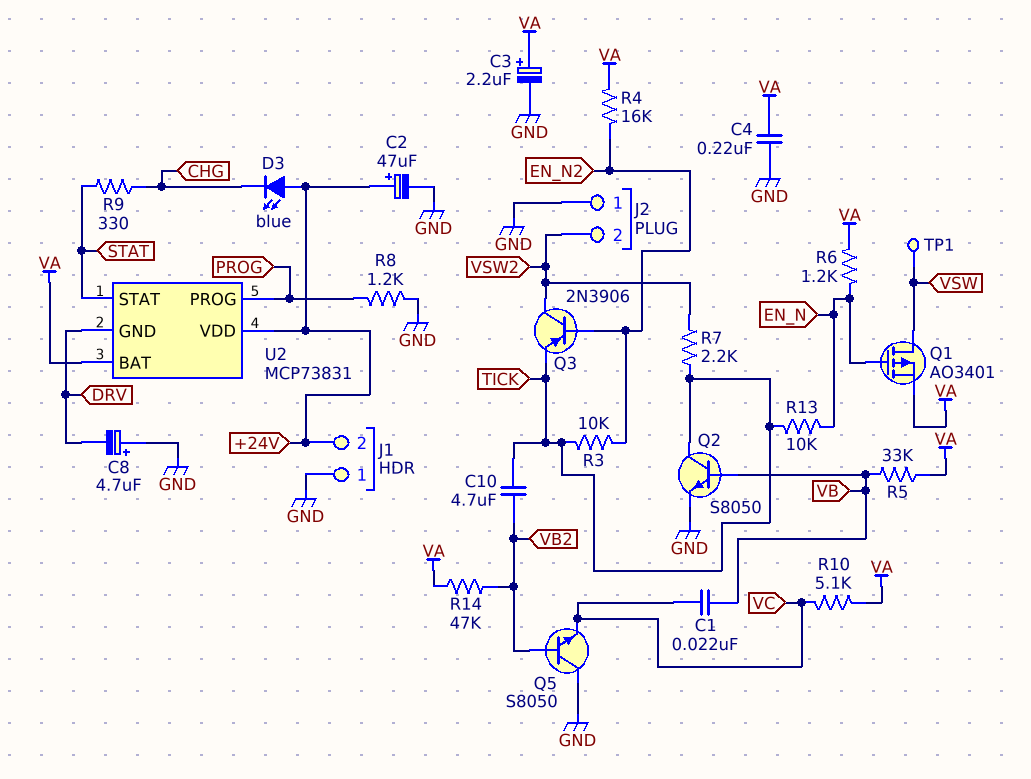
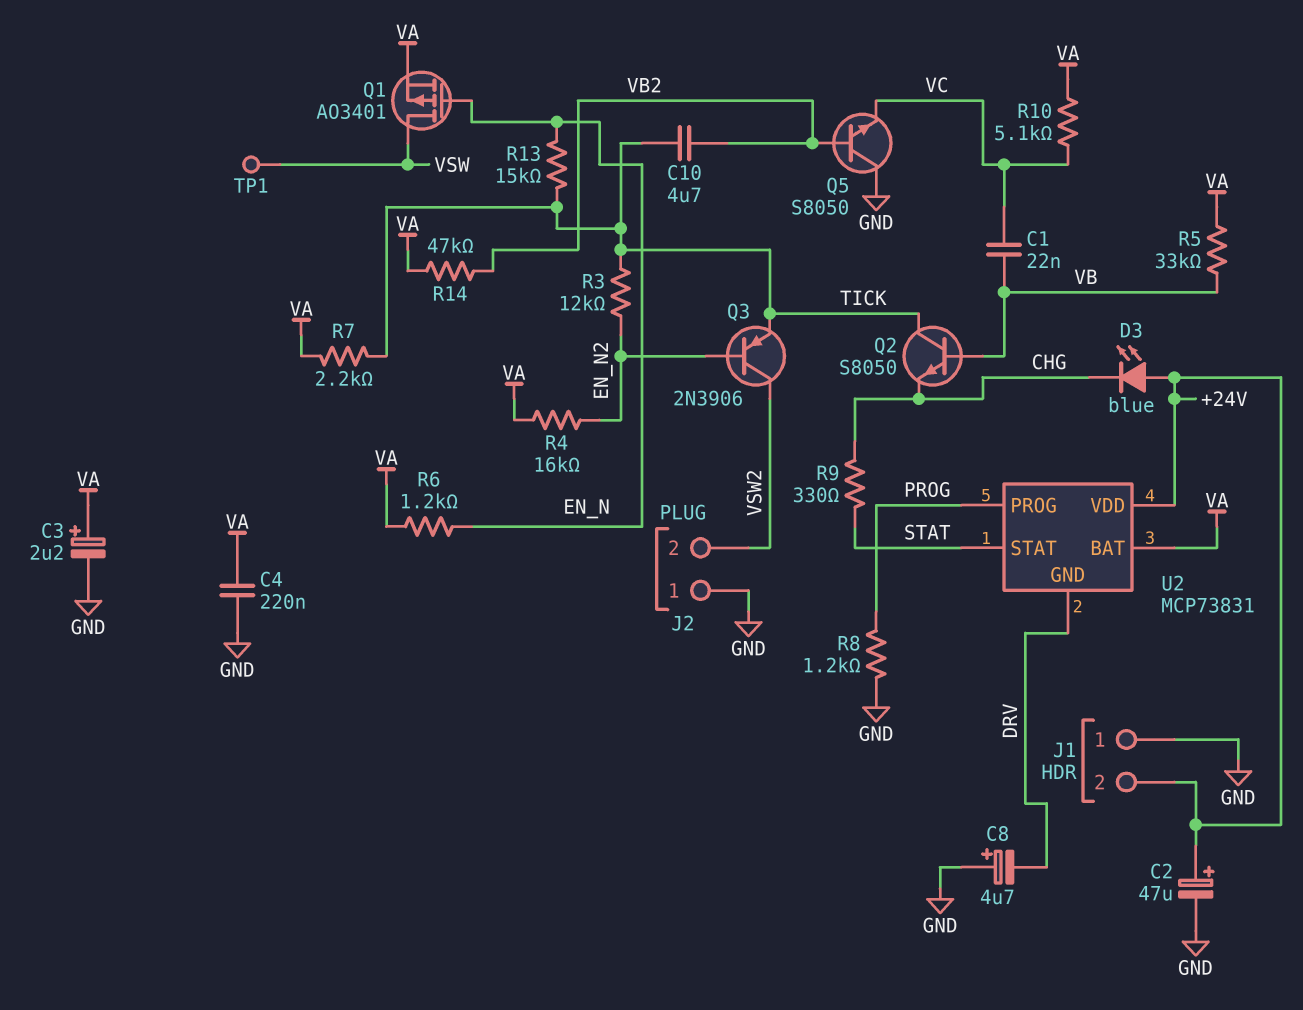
Q2: NPN S8050 (B VB, C TICK, E GND) -> NPN S8050 (B VB, C TICK, E CHG)
R3: 10k (EN_N2, TICK) -> 12k (EN_N2, TICK)
R7: 2.2k (TICK, VSW2) -> 2.2k (TICK, VA)
R13: 10k (EN_N, TICK) -> 15k (EN_N, TICK)

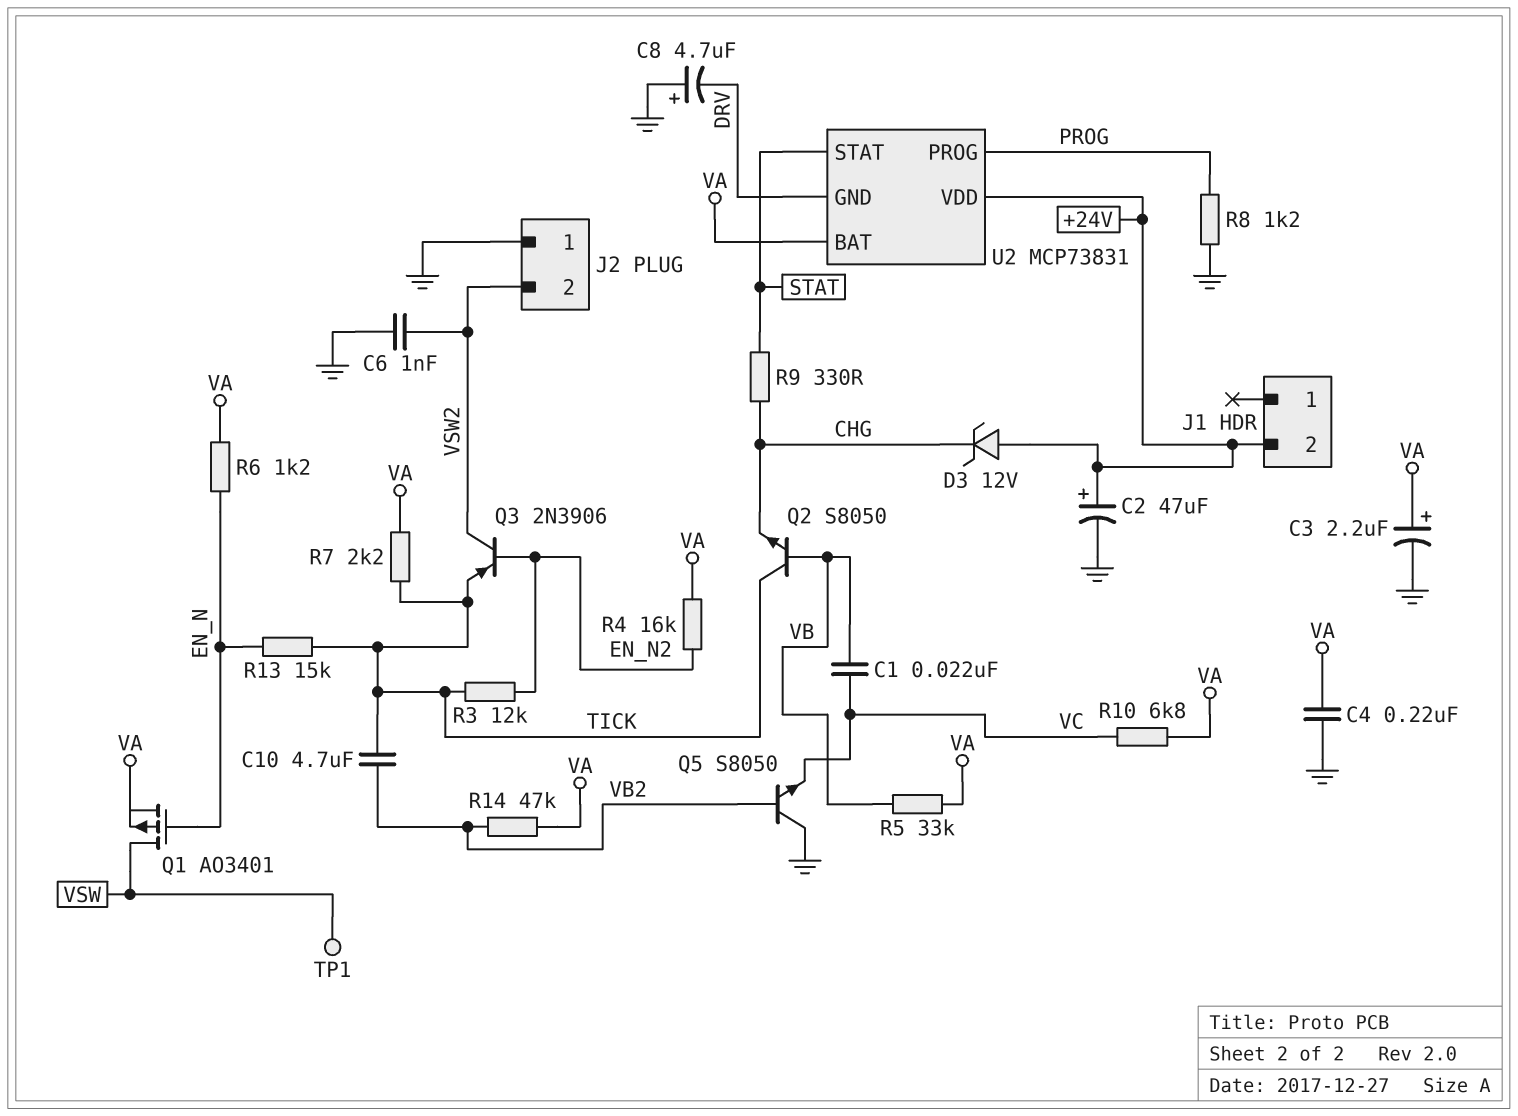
C6: none -> 1nF (GND, VSW2)
D3: LED blue (A +24V, K CHG) -> zener 12V (A +24V, K CHG)
J1 pin 1: GND -> none
R10: 5.1k (VA, VC) -> 6.8k (VA, VC)

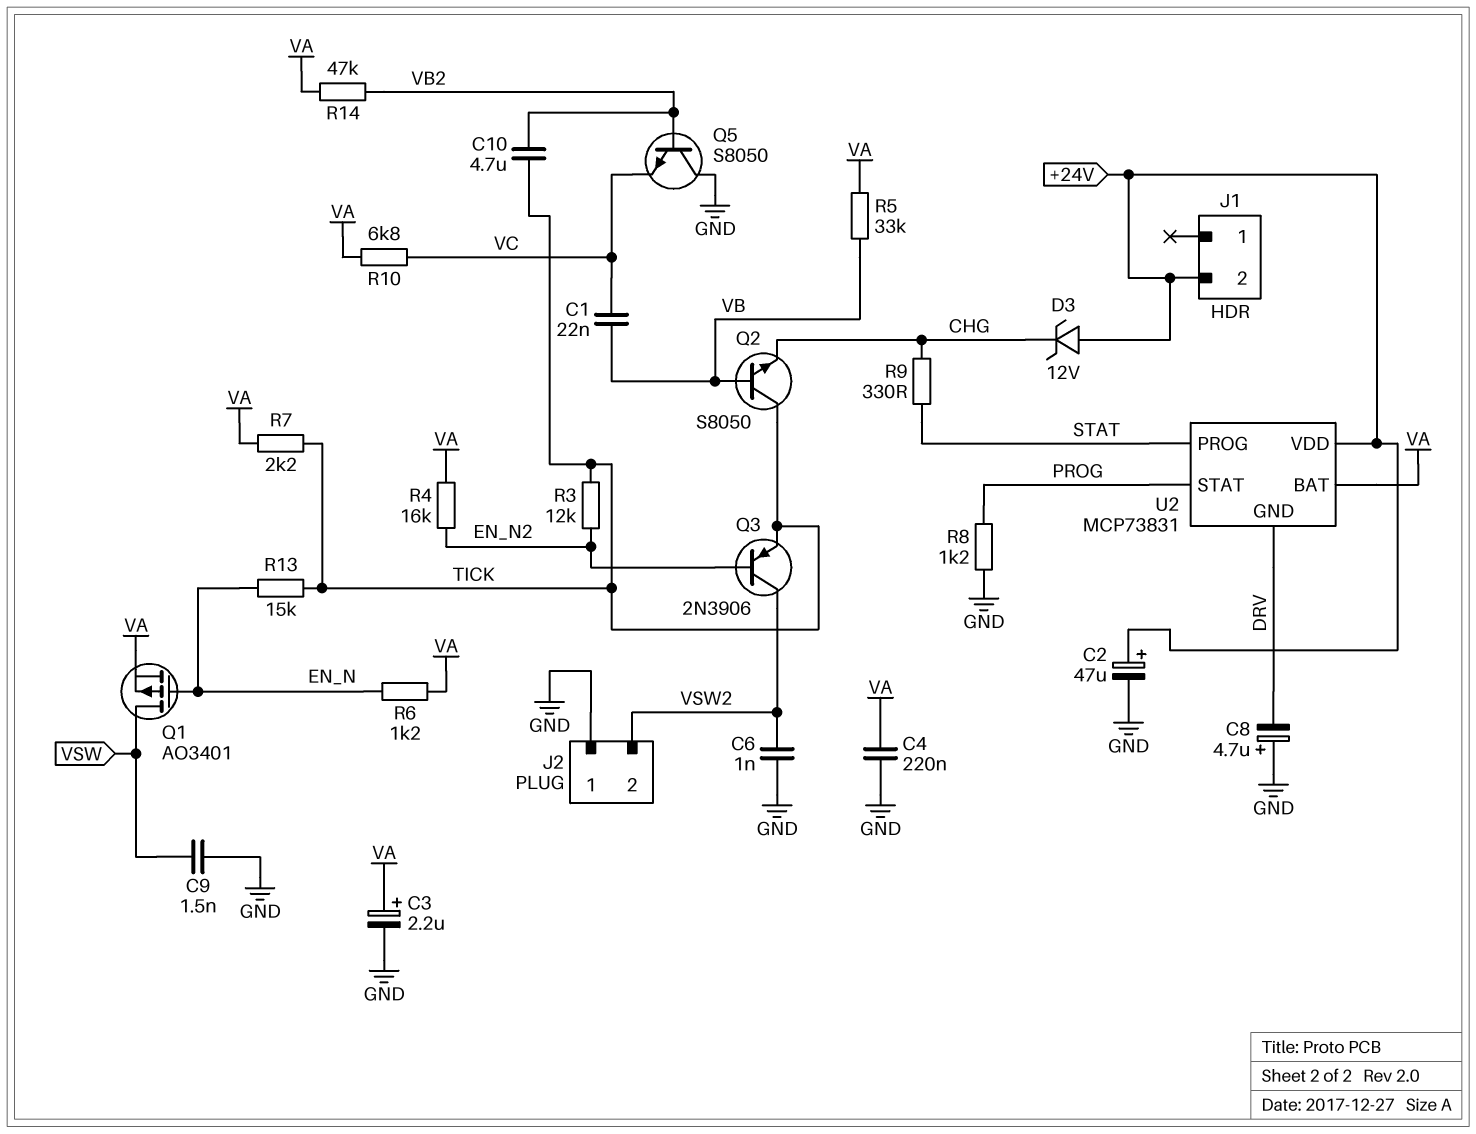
C9: none -> 1.5nF (GND, VSW)
TP1: test point (VSW) -> none
U2 pin PROG: PROG -> STAT
U2 pin STAT: STAT -> PROG

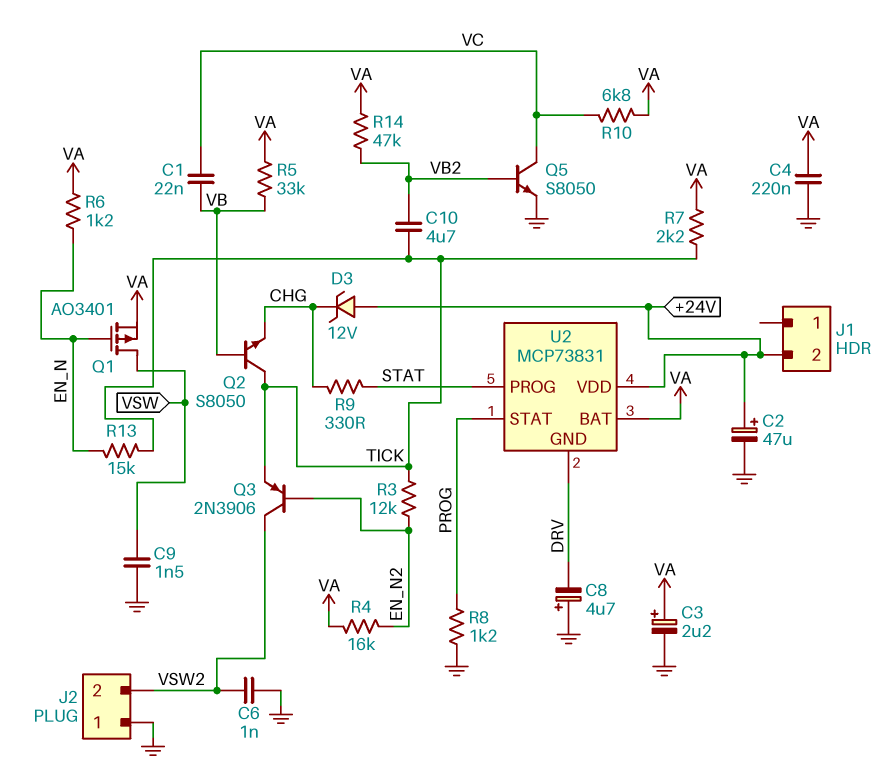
Q5: NPN S8050 (B VB2, C GND, E VC) -> NPN S8050 (B VB2, C VC, E GND)

